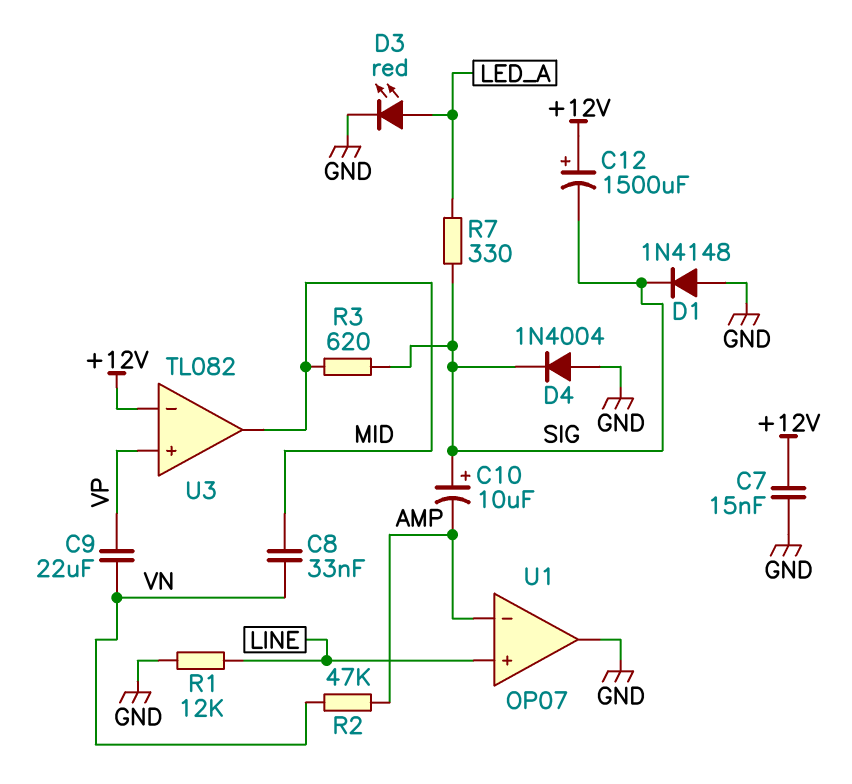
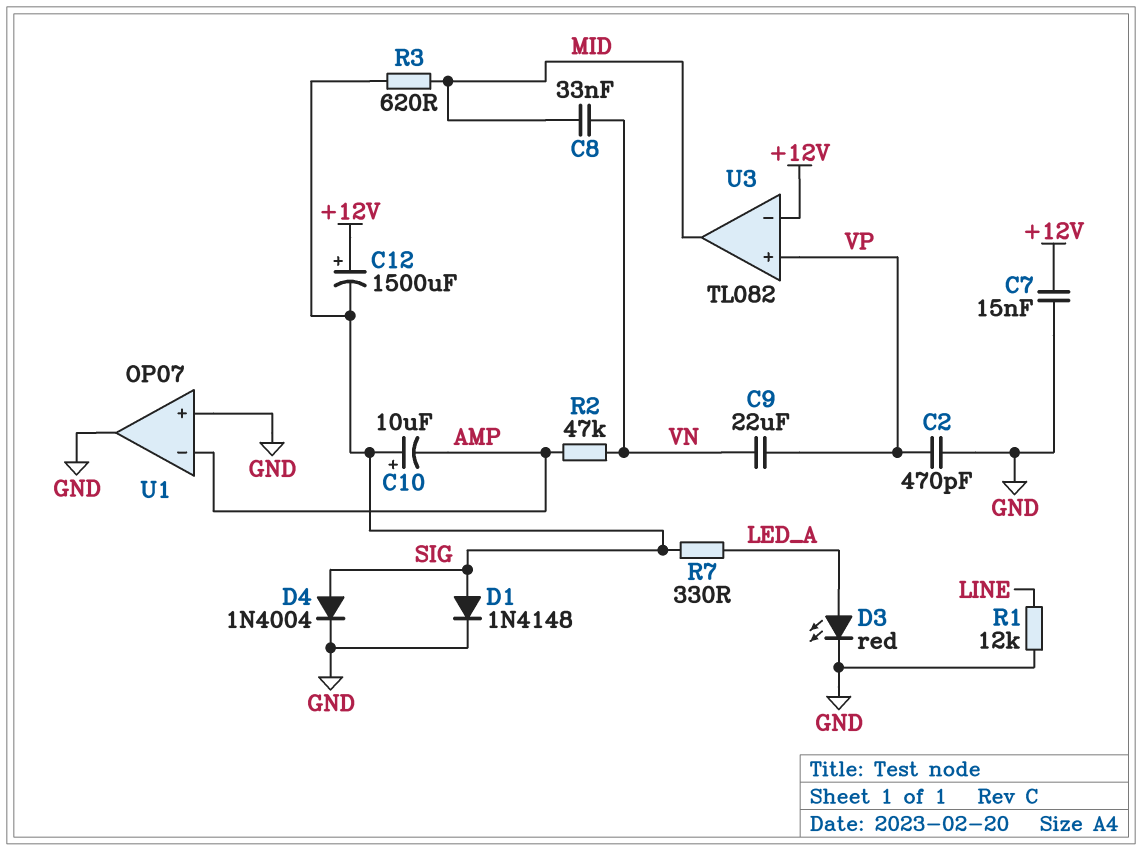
C2: none -> 470pF (GND, VP)
D1: diode 1N4148 (A GND, K SIG) -> diode 1N4148 (A SIG, K GND)
D4: diode 1N4004 (A GND, K SIG) -> diode 1N4004 (A SIG, K GND)
U1 pin in+: LINE -> GND

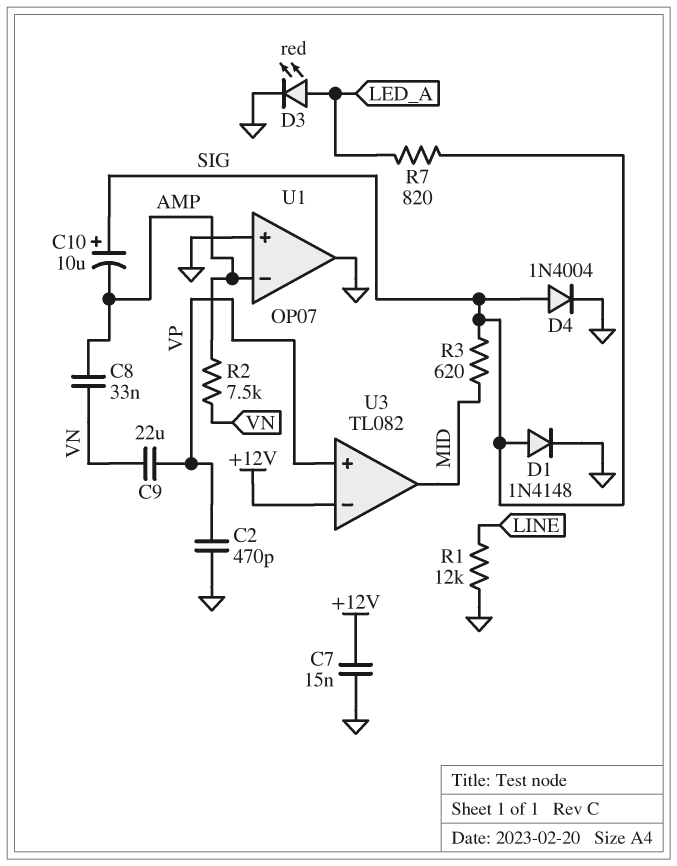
C8: 33nF (MID, VN) -> 33nF (AMP, VN)
C12: 1500uF (plus +12V, minus SIG) -> none
R2: 47k (AMP, VN) -> 7.5k (AMP, VN)
R7: 330 (LED_A, SIG) -> 820 (LED_A, SIG)

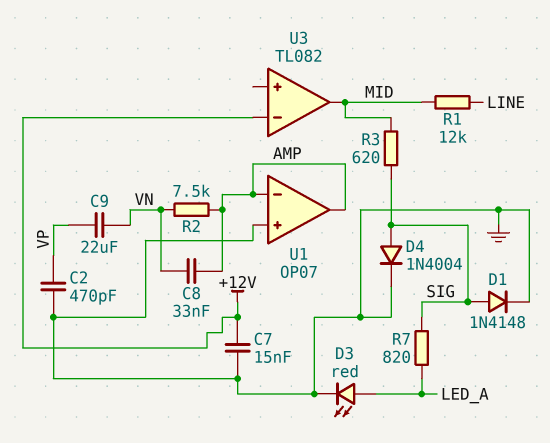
C10: 10uF (plus SIG, minus AMP) -> none
R1: 12k (GND, LINE) -> 12k (LINE, MID)
U1 pin out: GND -> AMP
U3 pin in+: VP -> none

